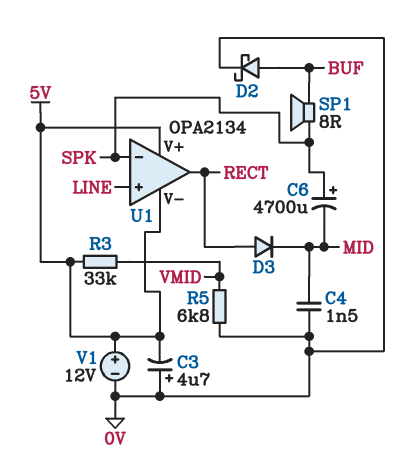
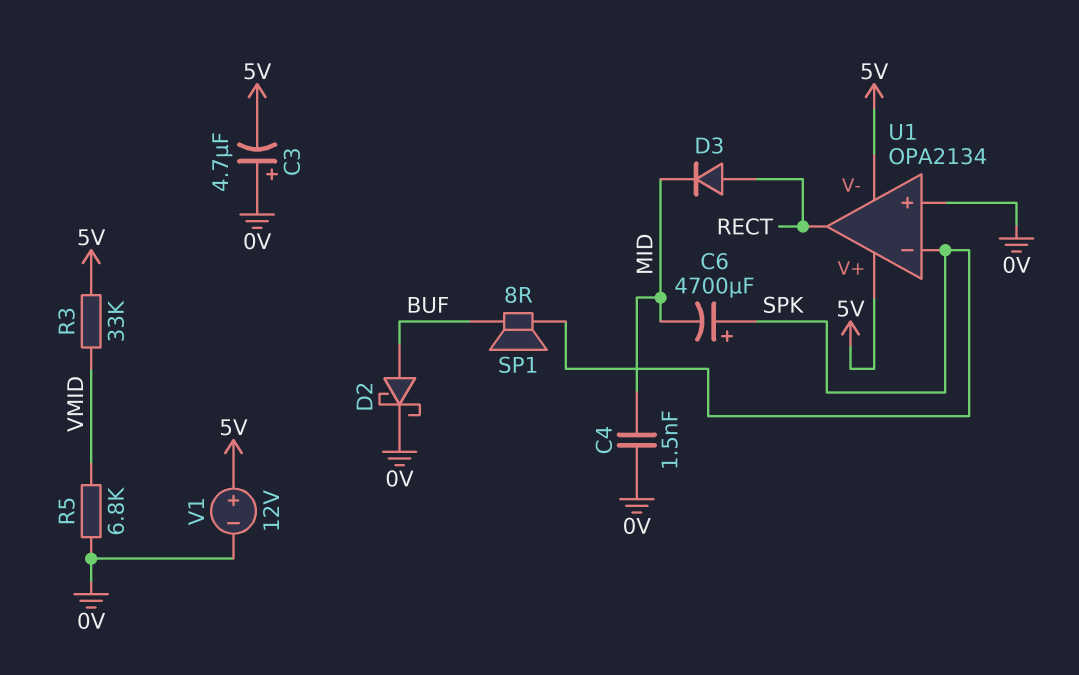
U1 pin in+: LINE -> 0V

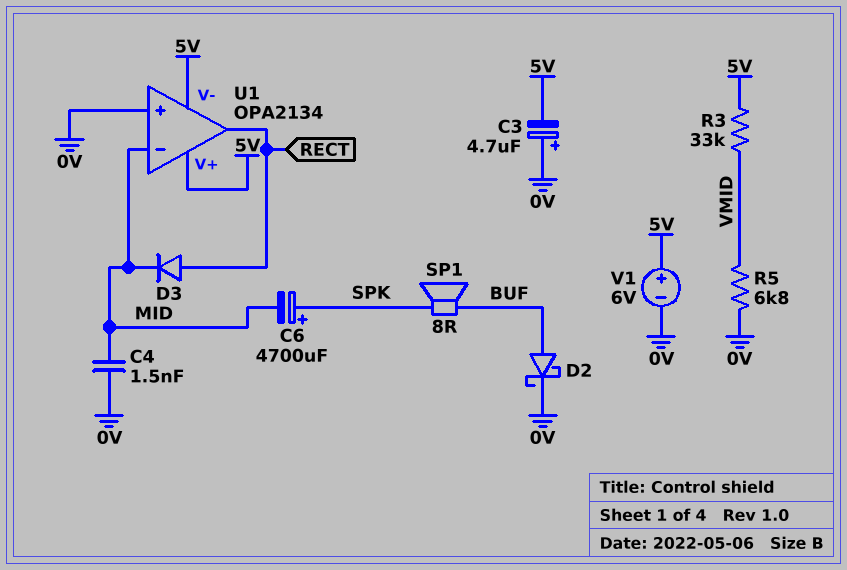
U1 pin in-: SPK -> MID
V1: 12V (plus 5V, minus 0V) -> 6V (plus 5V, minus 0V)

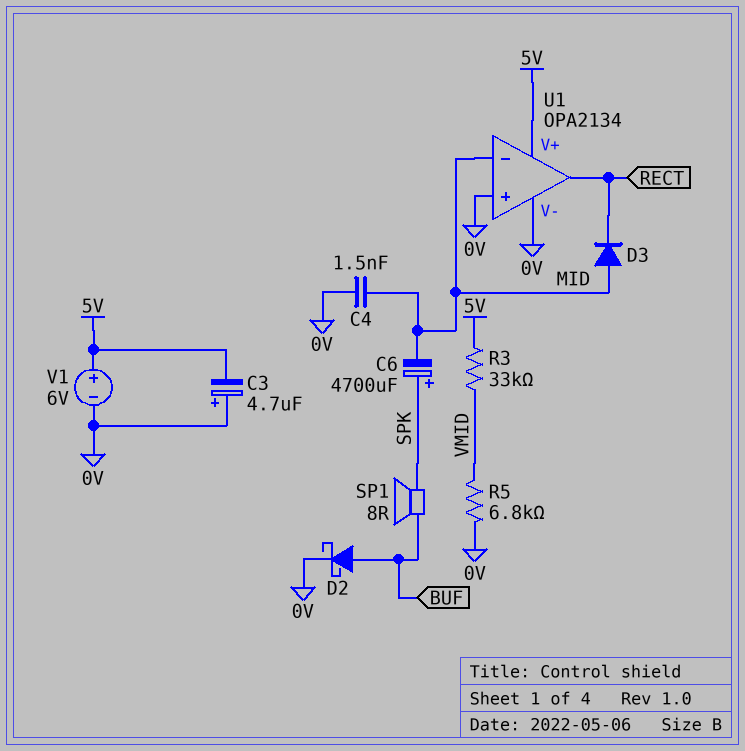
D3: diode (A RECT, K MID) -> diode (A MID, K RECT)
U1 pin V-: 5V -> 0V

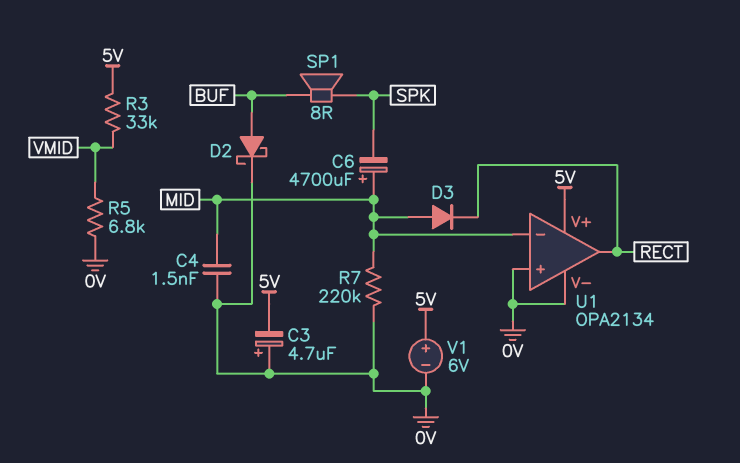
C6: 4700uF (plus SPK, minus MID) -> 4700uF (plus MID, minus SPK)
R7: none -> 220k (0V, MID)

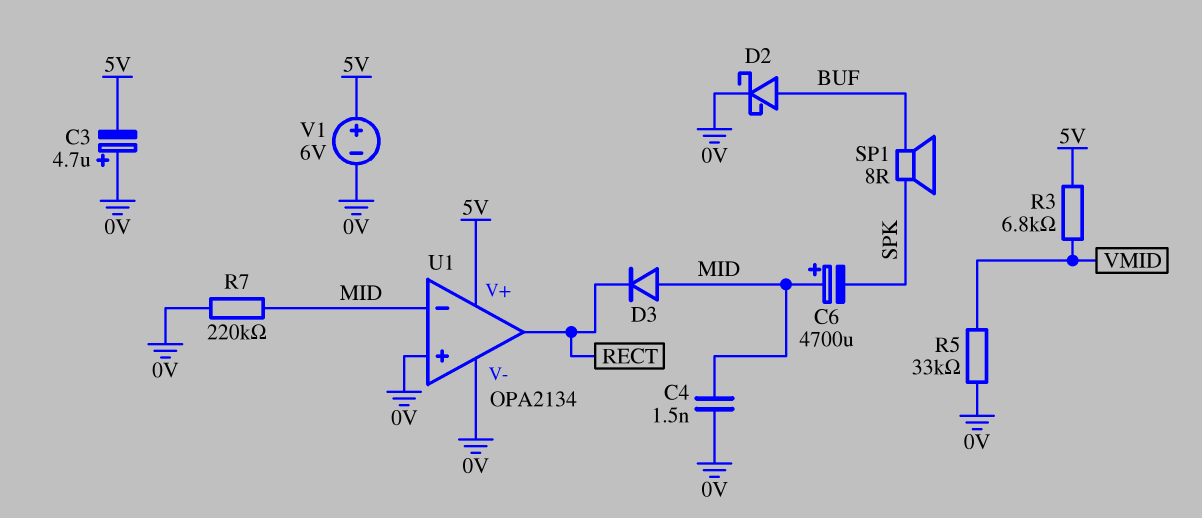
R3: 33k (5V, VMID) -> 6.8k (5V, VMID)
R5: 6.8k (0V, VMID) -> 33k (0V, VMID)

